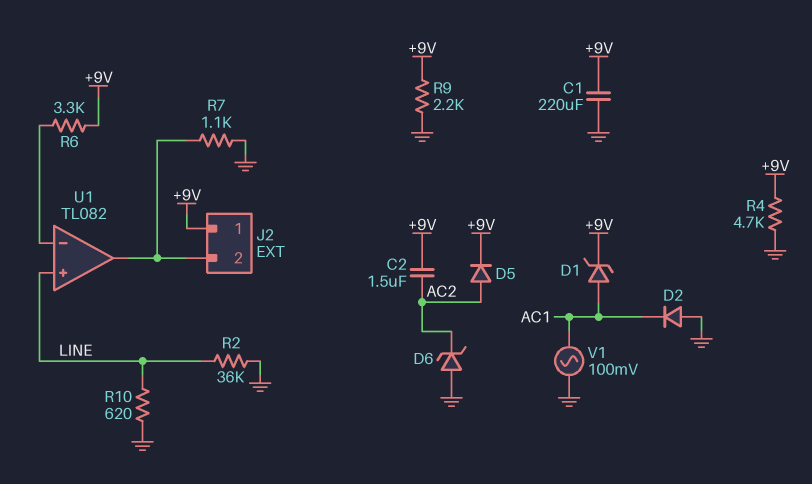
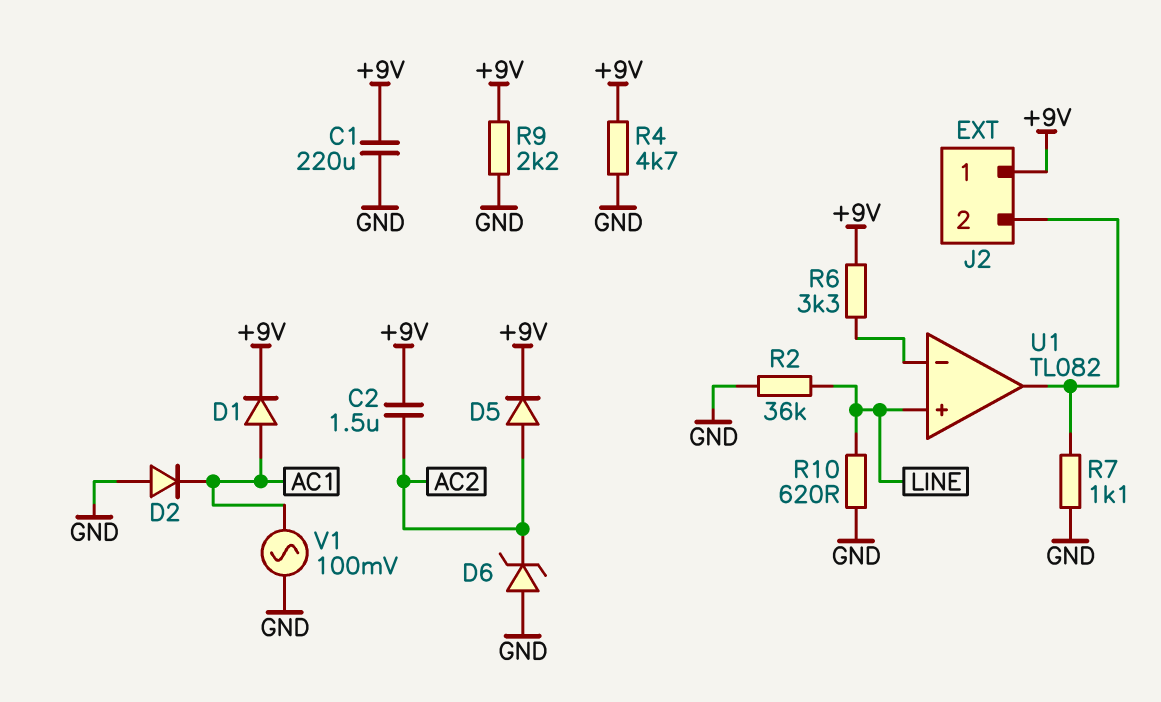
D1: zener (A AC1, K +9V) -> diode (A AC1, K +9V)

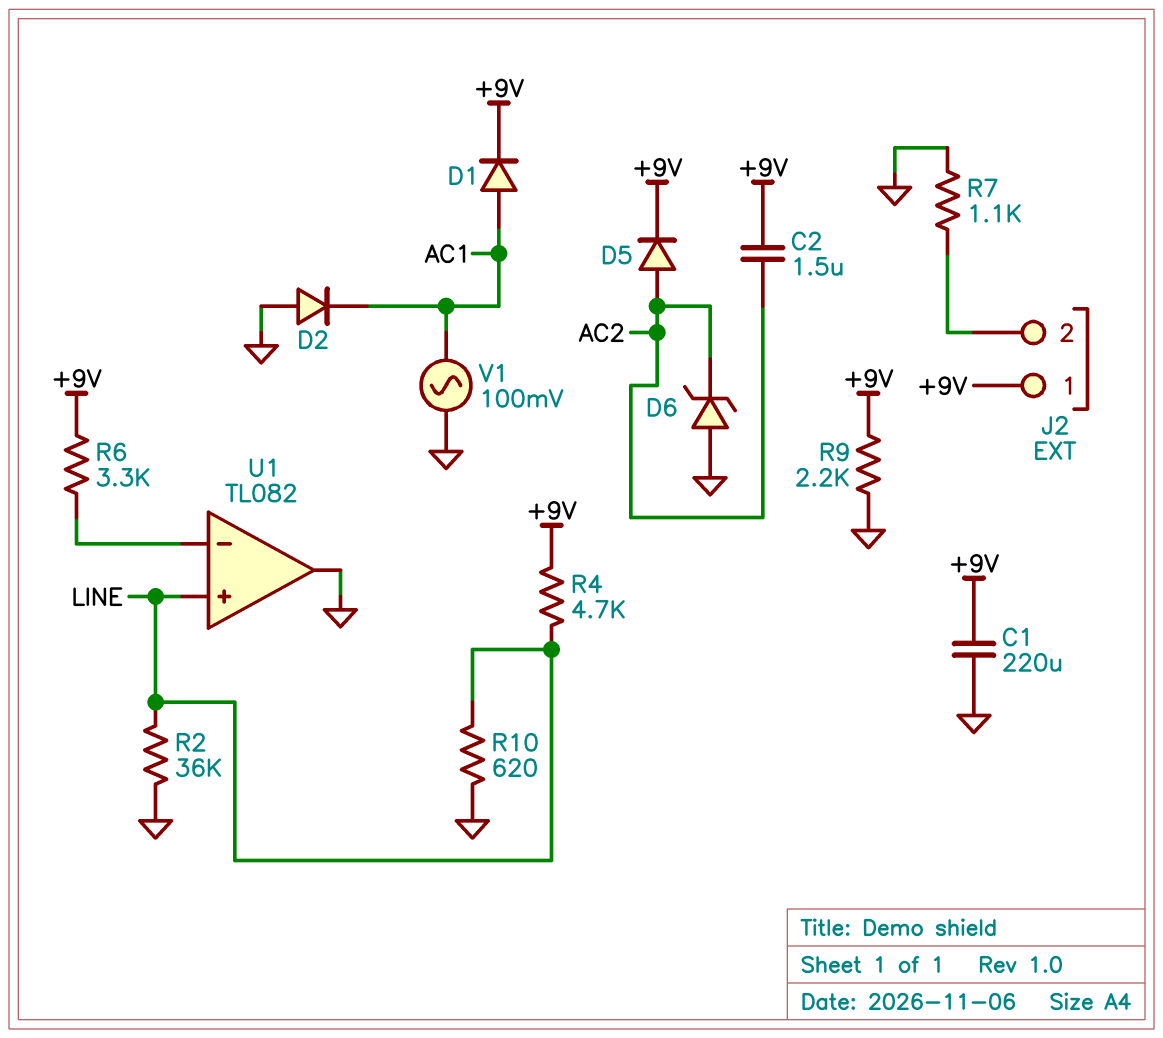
R4: 4.7k (+9V, GND) -> 4.7k (+9V, LINE)
U1 pin out: J2/2 -> GND

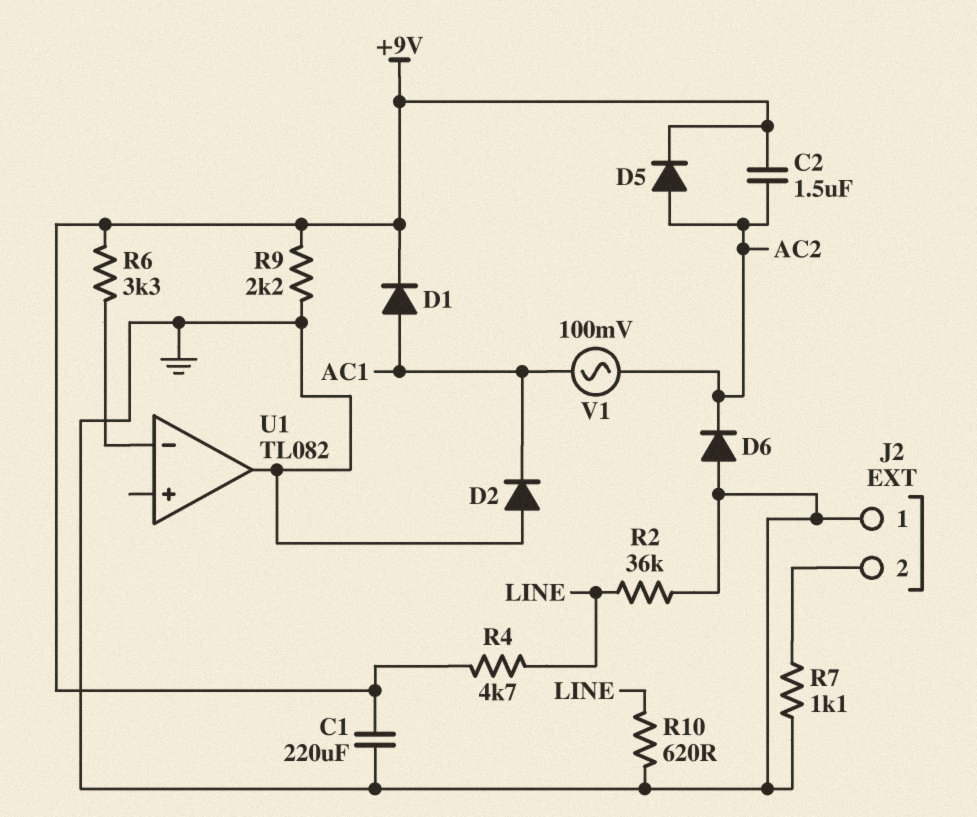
D6: zener (A GND, K AC2) -> diode (A GND, K AC2)
J2 pin 1: +9V -> GND
U1 pin in+: LINE -> none
V1: AC 100mV (AC1, GND) -> AC 100mV (AC1, AC2)

